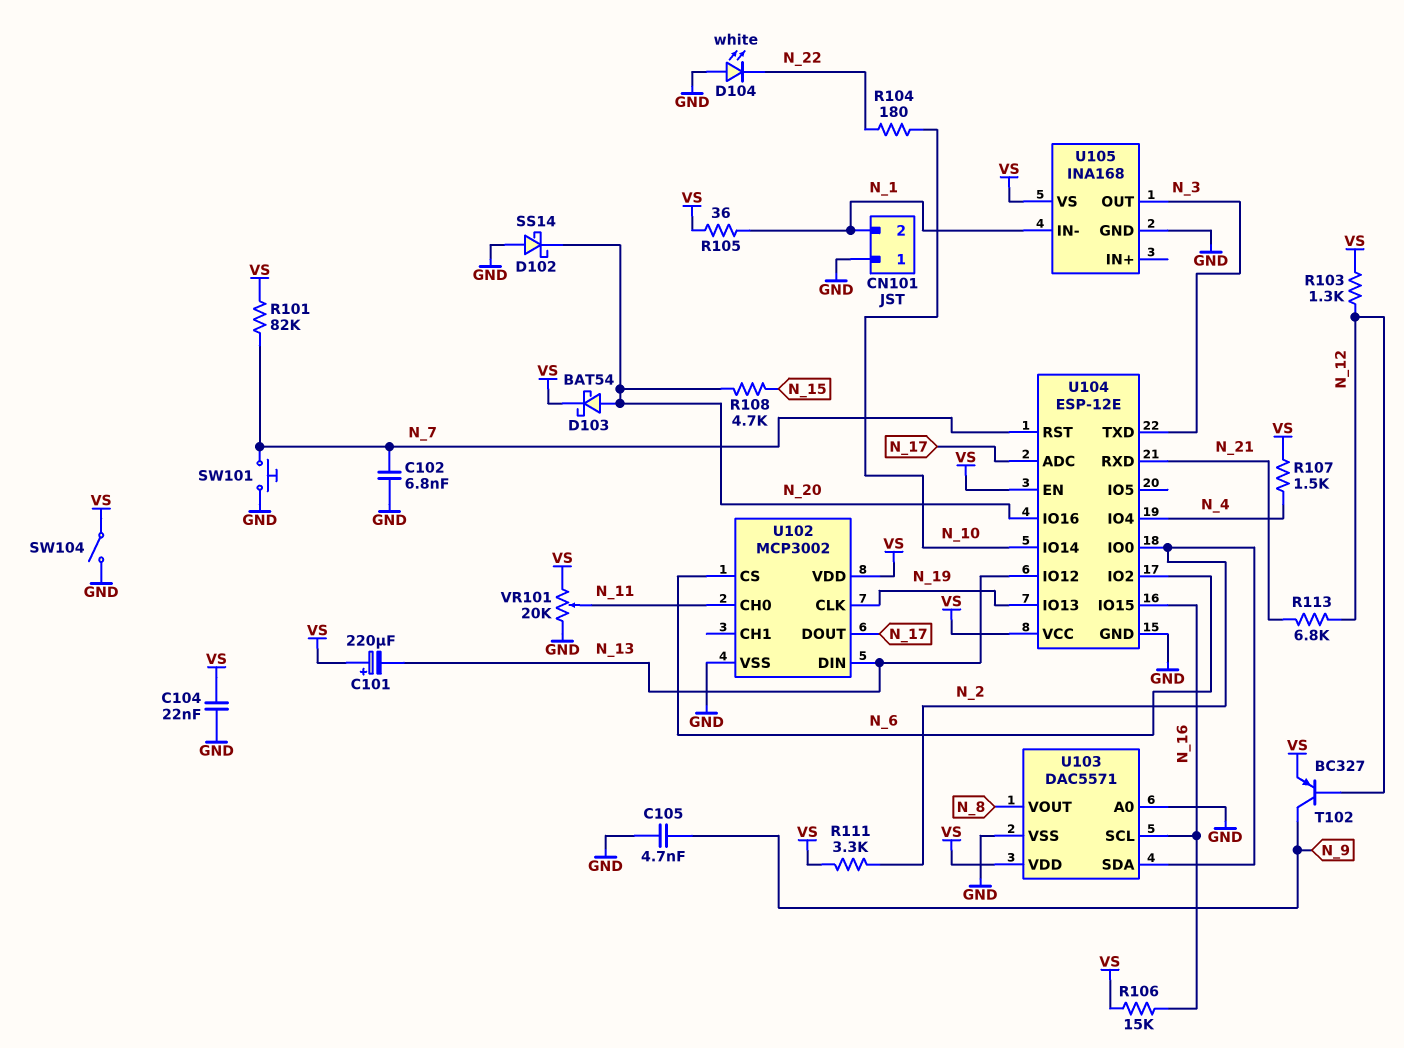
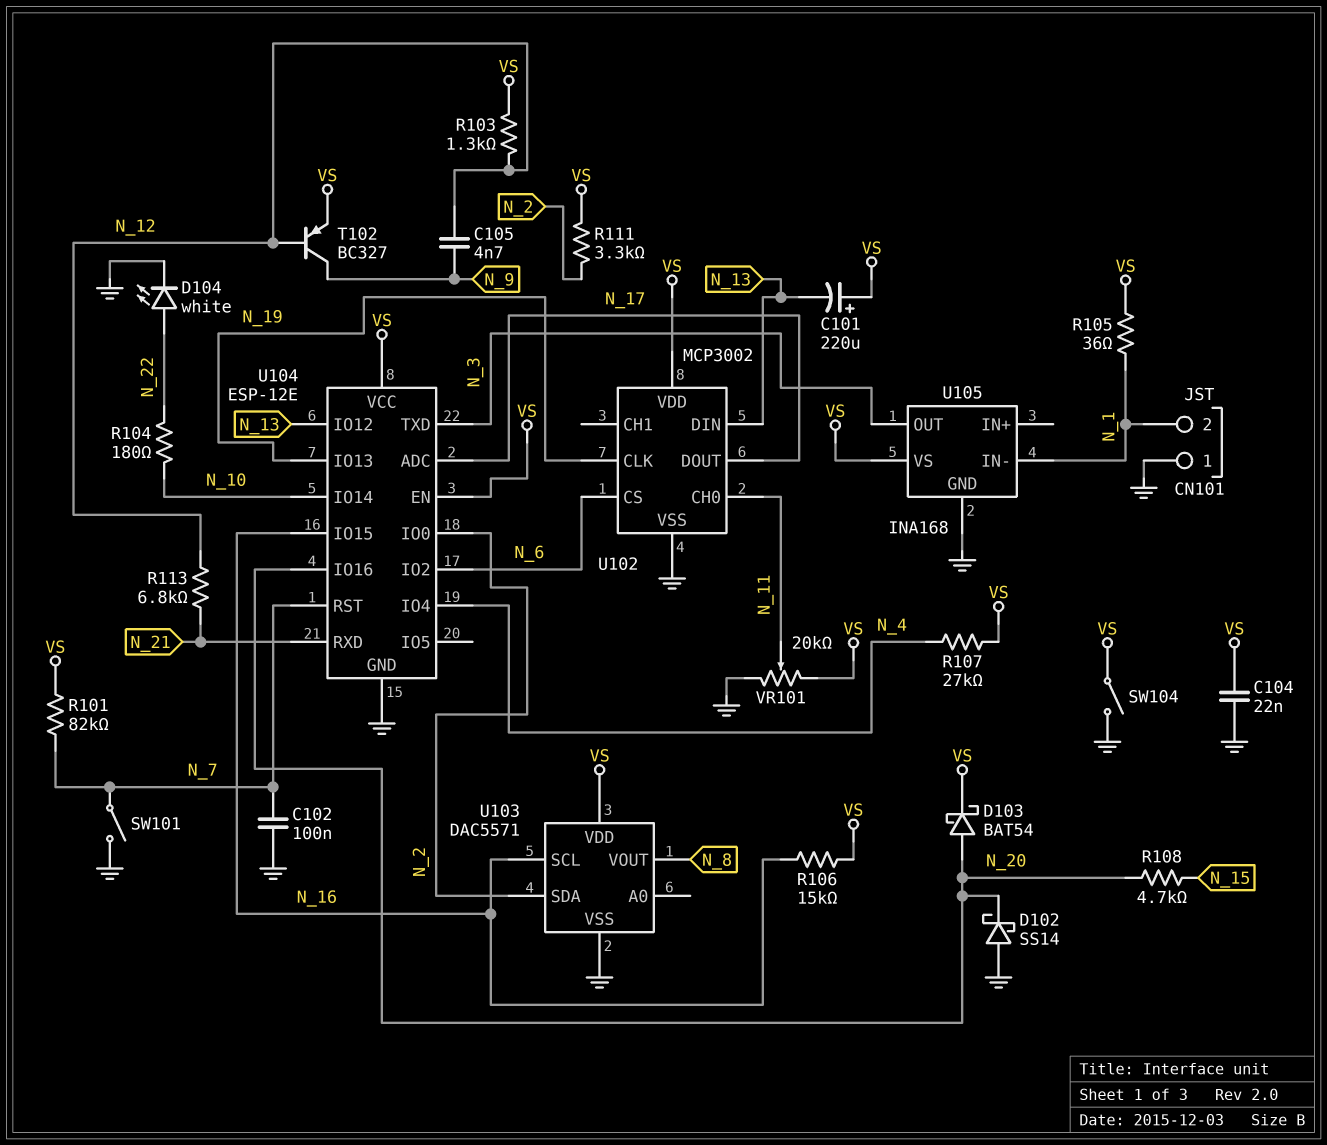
C102: 6.8nF (GND, N_7) -> 100nF (GND, N_7)
C105: 4.7nF (GND, N_9) -> 4.7nF (N_9, N_12)
D104: LED white (A GND, K N_22) -> LED white (A N_22, K GND)
R107: 1.5k (N_4, VS) -> 27k (N_4, VS)
SW101: button (GND, N_7) -> switch (GND, N_7)
U103 pin A0: GND -> none

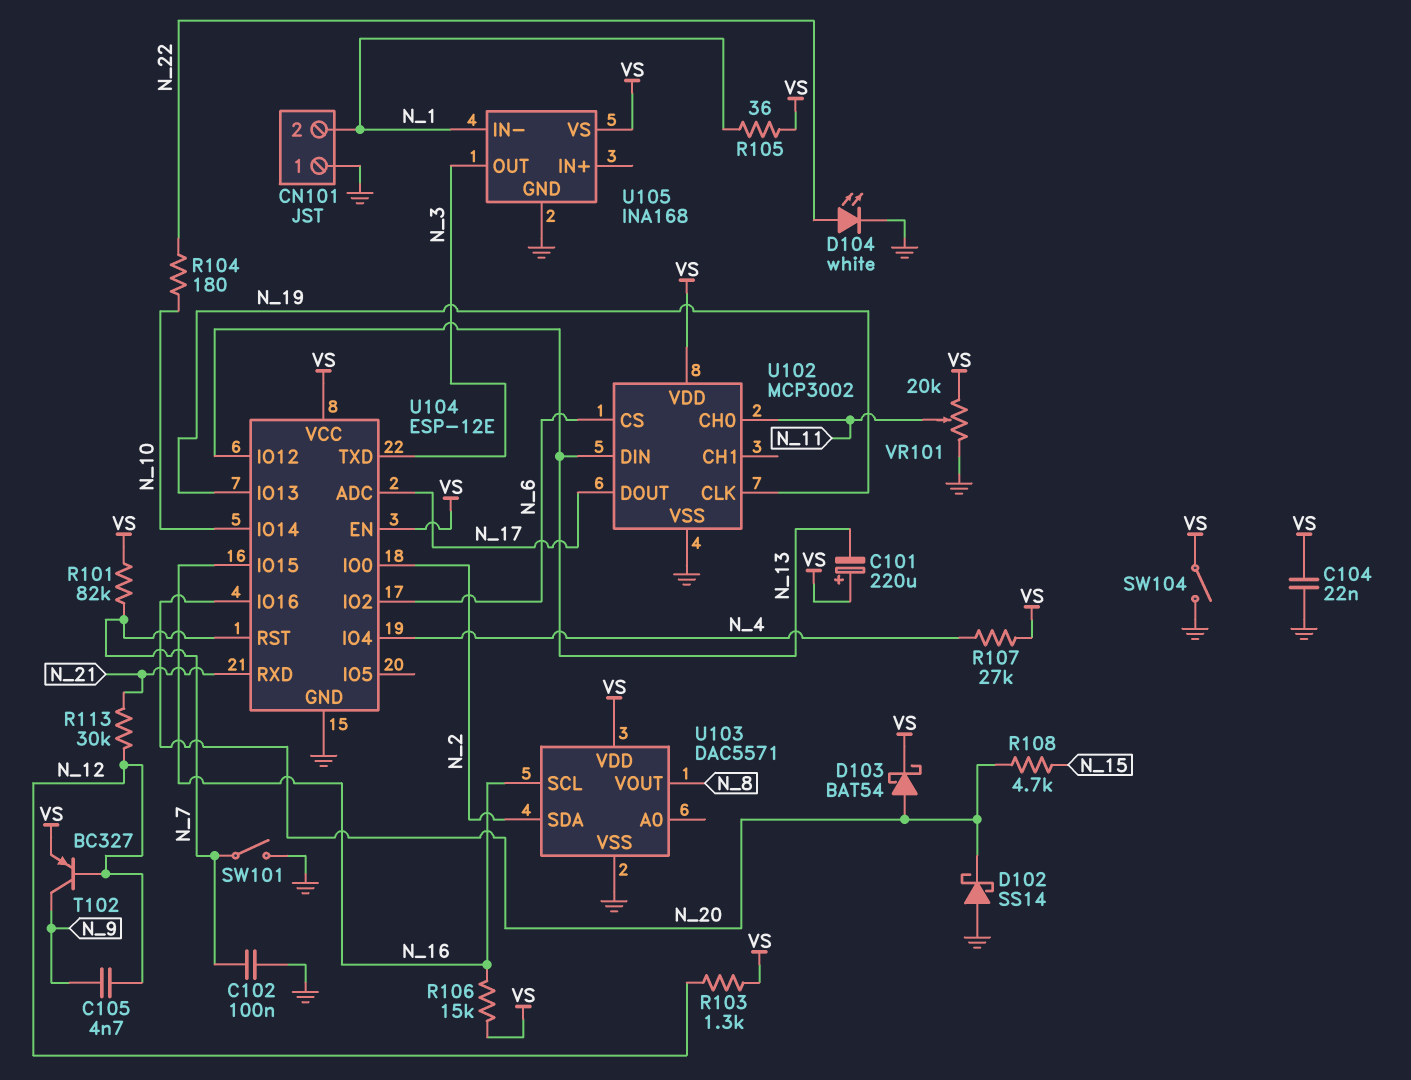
R111: 3.3k (N_2, VS) -> none
R113: 6.8k (N_12, N_21) -> 30k (N_12, N_21)

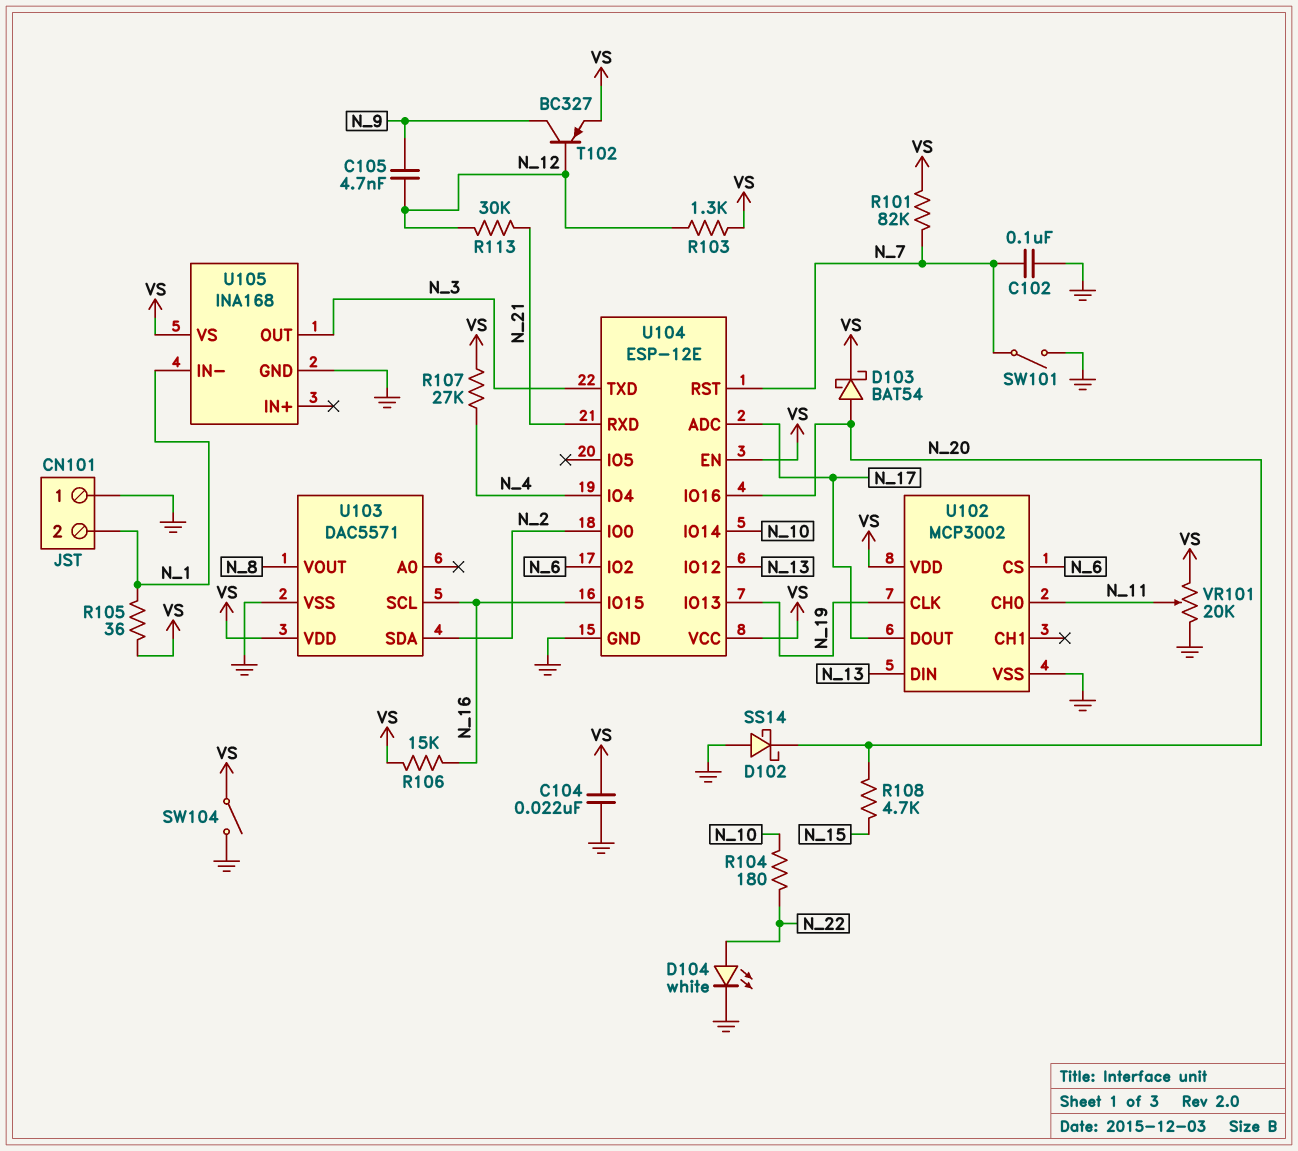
C101: 220uF (plus VS, minus N_13) -> none

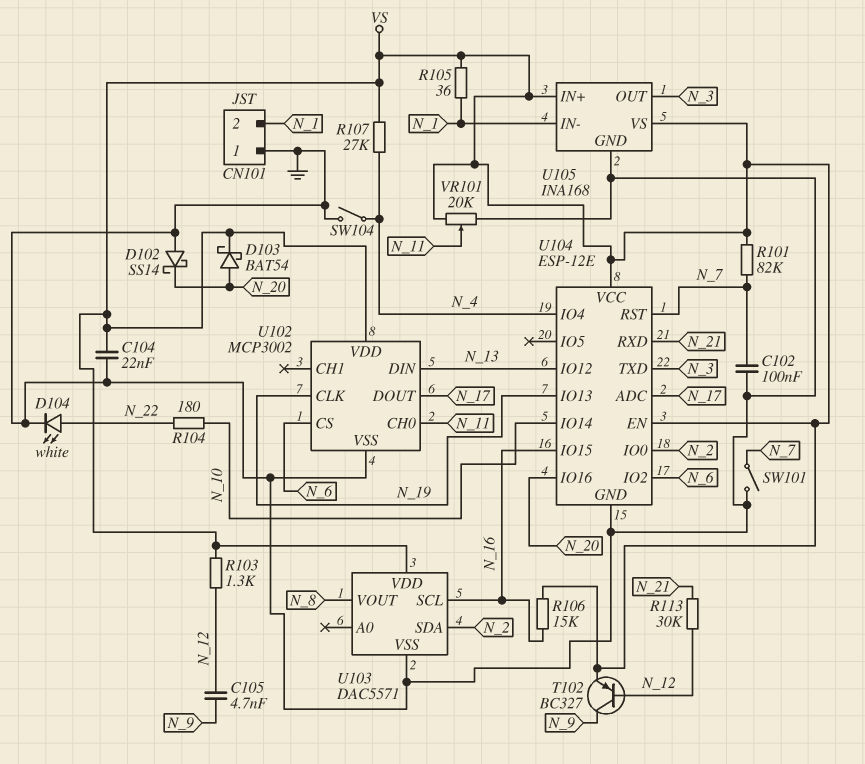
R108: 4.7k (N_15, N_20) -> none
SW104: switch (GND, VS) -> switch (GND, N_4)
U105 pin IN+: none -> VS

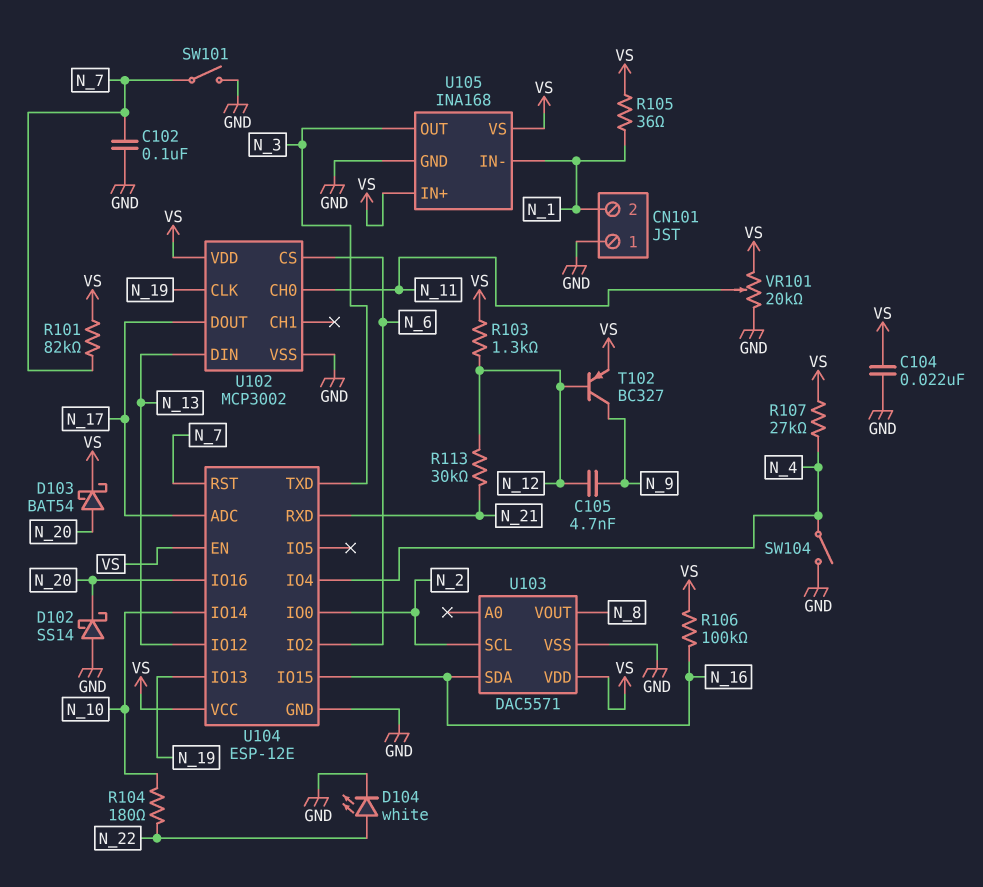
R106: 15k (N_16, VS) -> 100k (N_16, VS)
U103 pin SCL: N_16 -> N_2
U103 pin SDA: N_2 -> N_16

